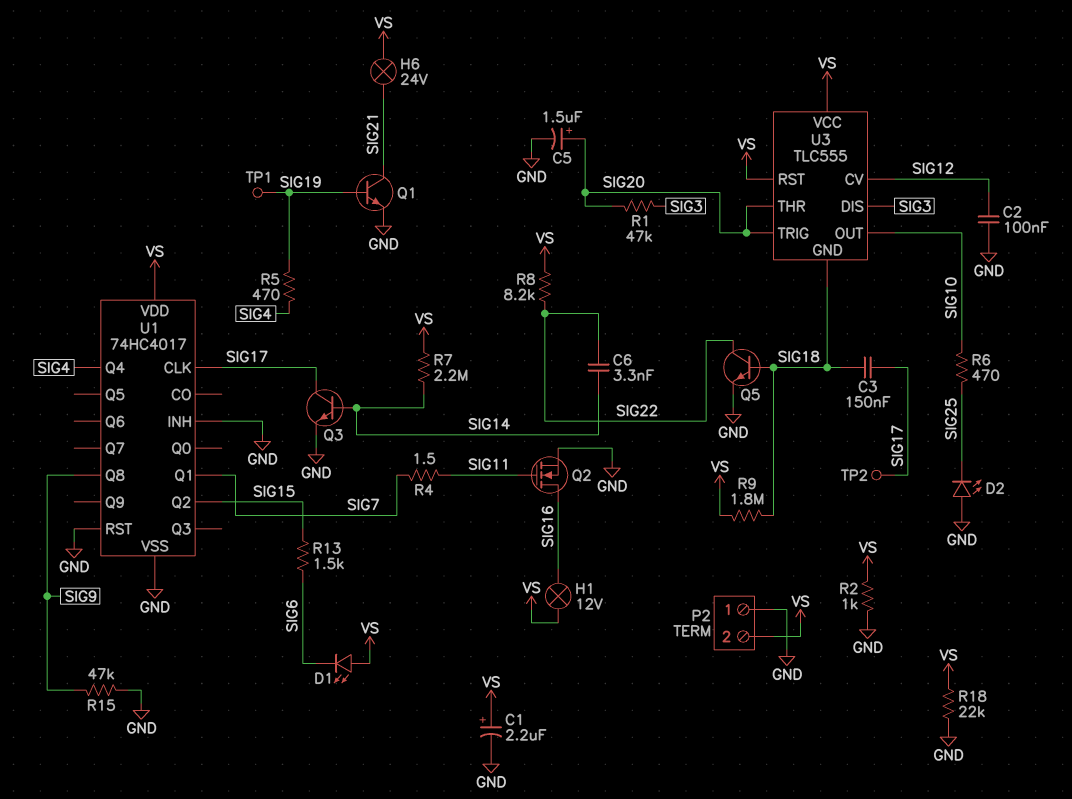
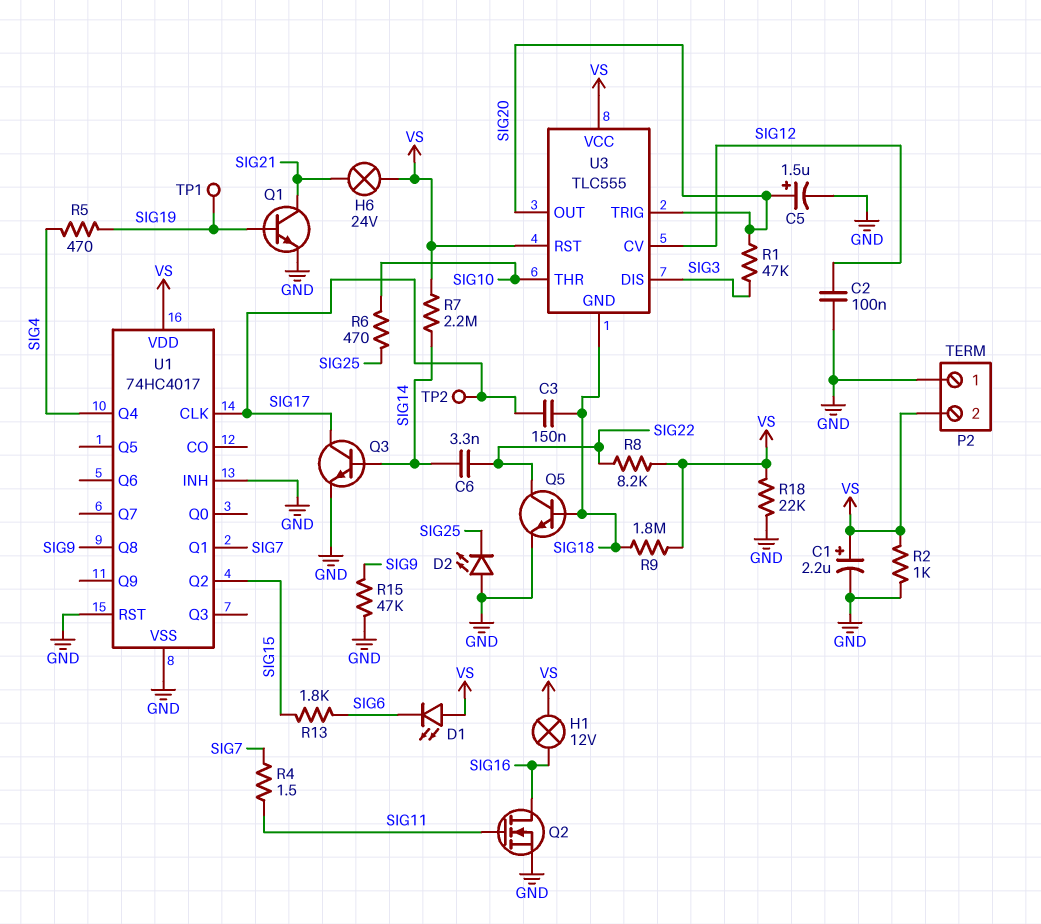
R13: 1.5k (SIG6, SIG15) -> 1.8k (SIG6, SIG15)
U3 pin OUT: SIG10 -> SIG20
U3 pin THR: SIG20 -> SIG10

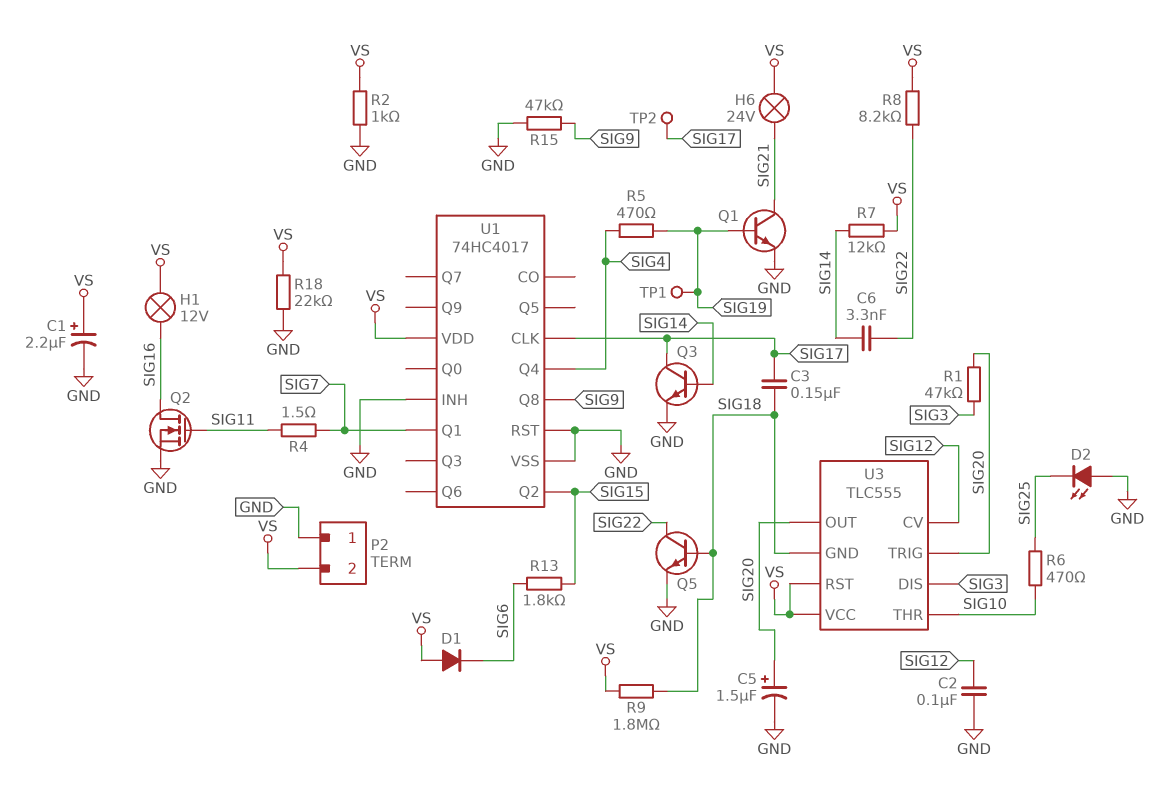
D1: LED (A VS, K SIG6) -> diode (A VS, K SIG6)
R7: 2.2M (SIG14, VS) -> 12k (SIG14, VS)

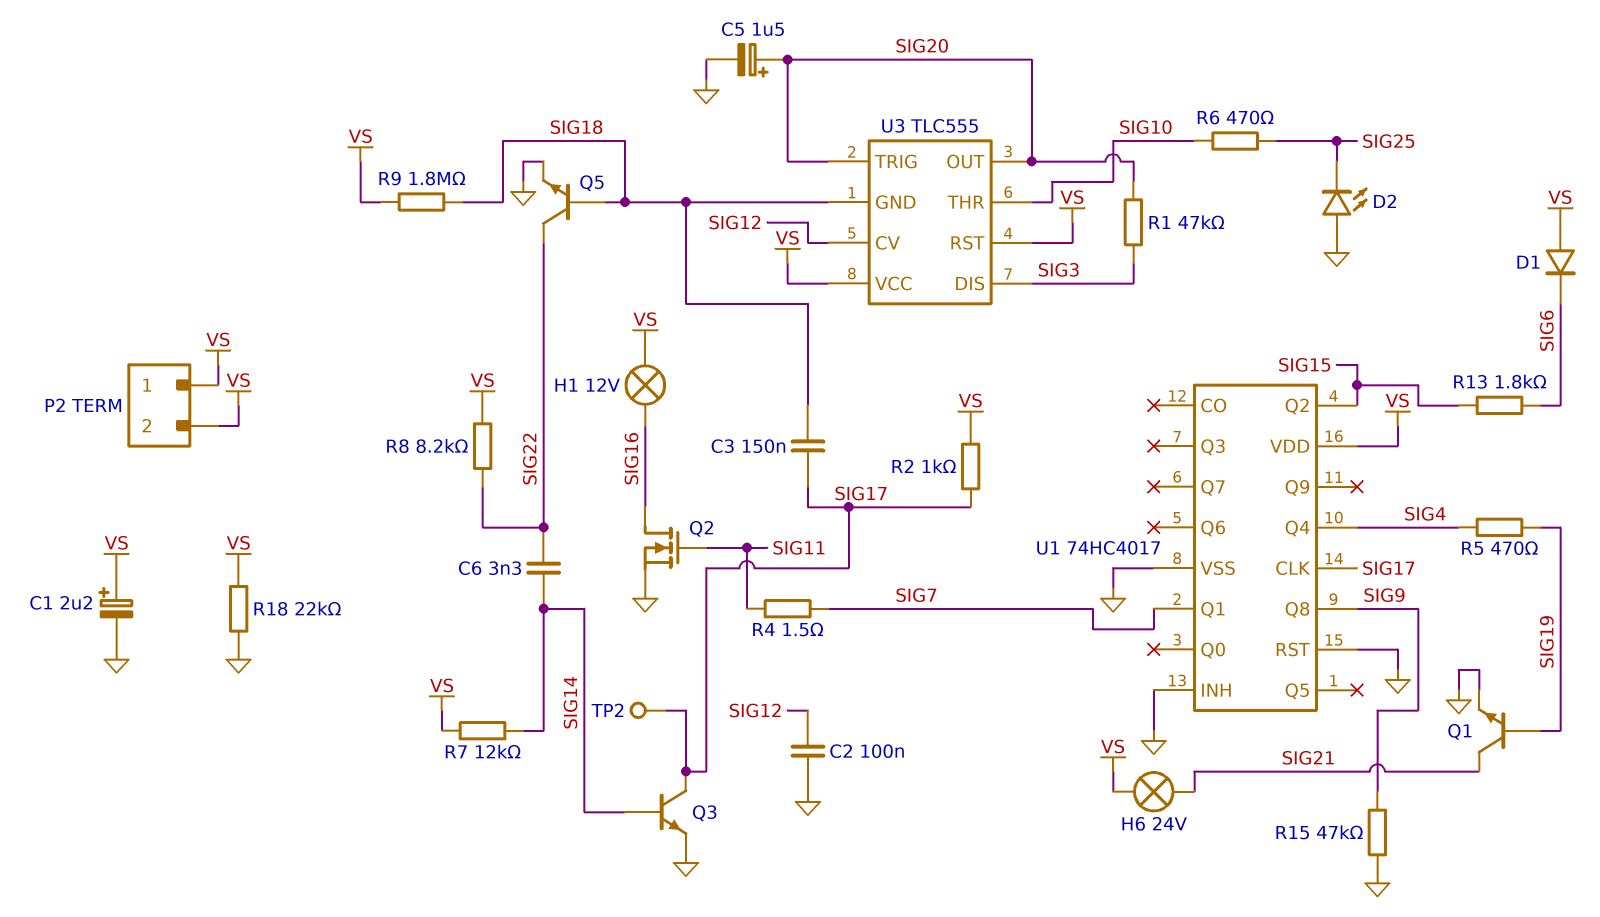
P2 pin 1: GND -> VS
R2: 1k (GND, VS) -> 1k (SIG17, VS)
TP1: test point (SIG19) -> none

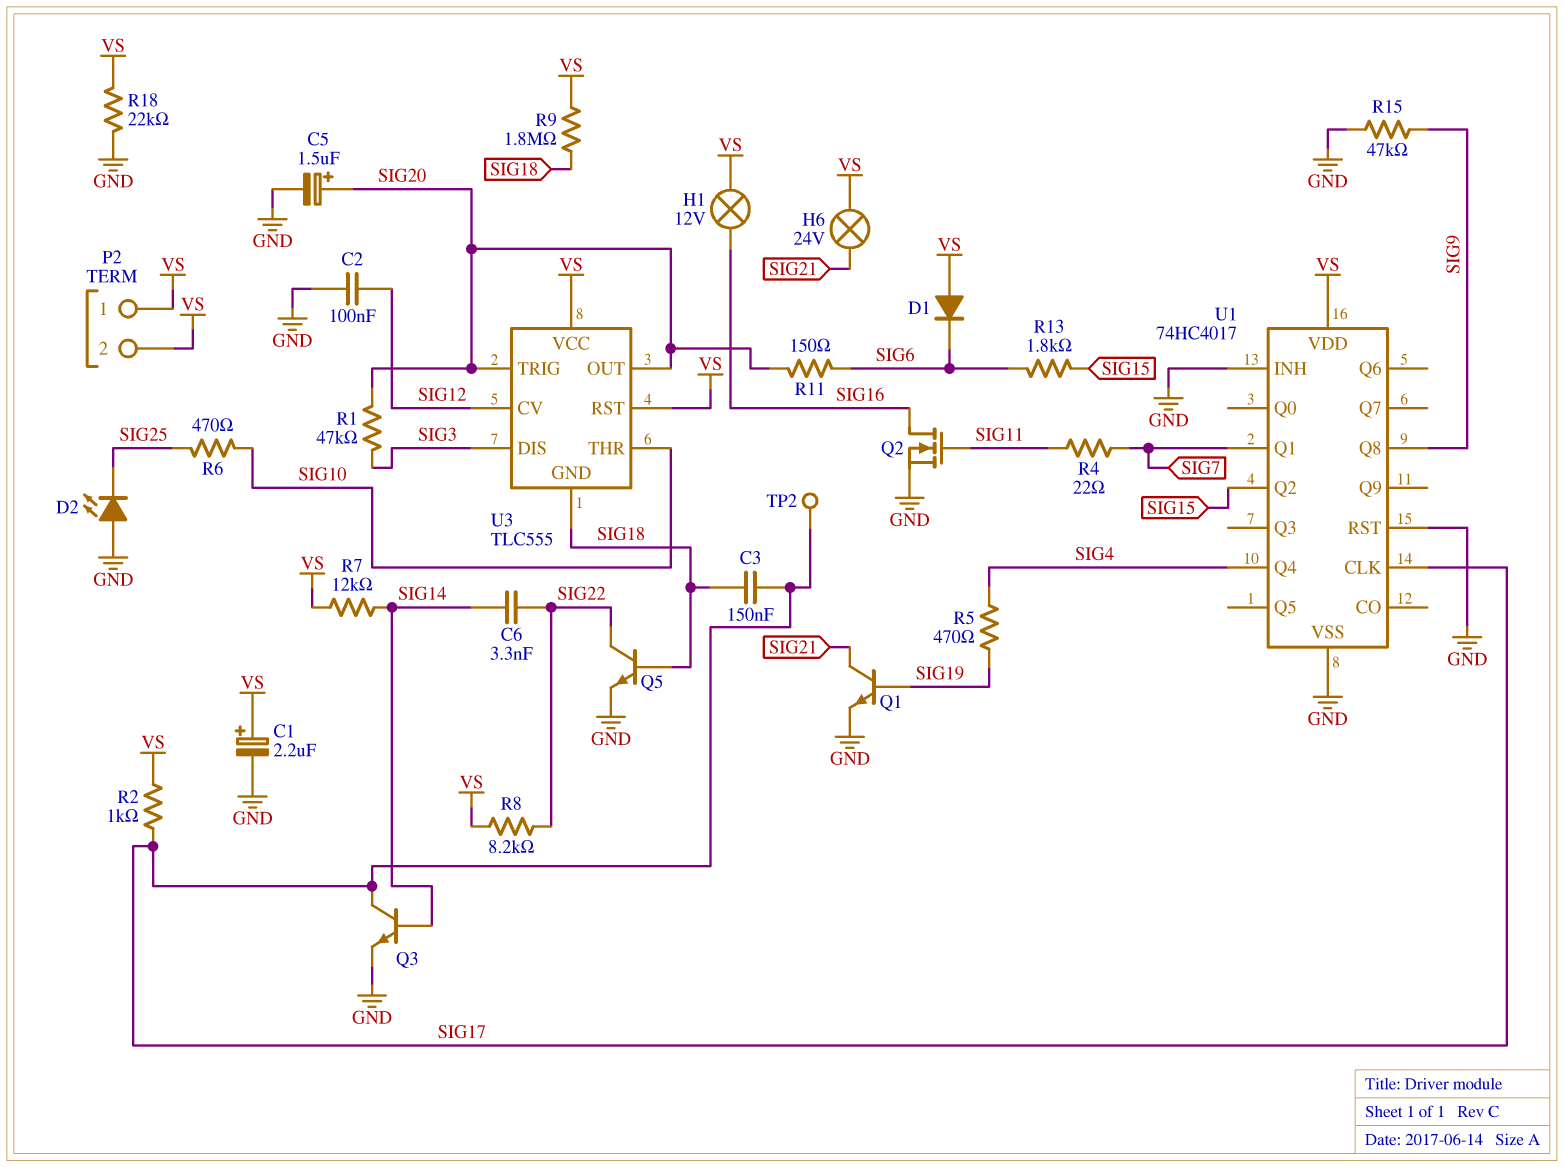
R4: 1.5 (SIG7, SIG11) -> 22 (SIG7, SIG11)
R11: none -> 150 (SIG6, SIG20)

